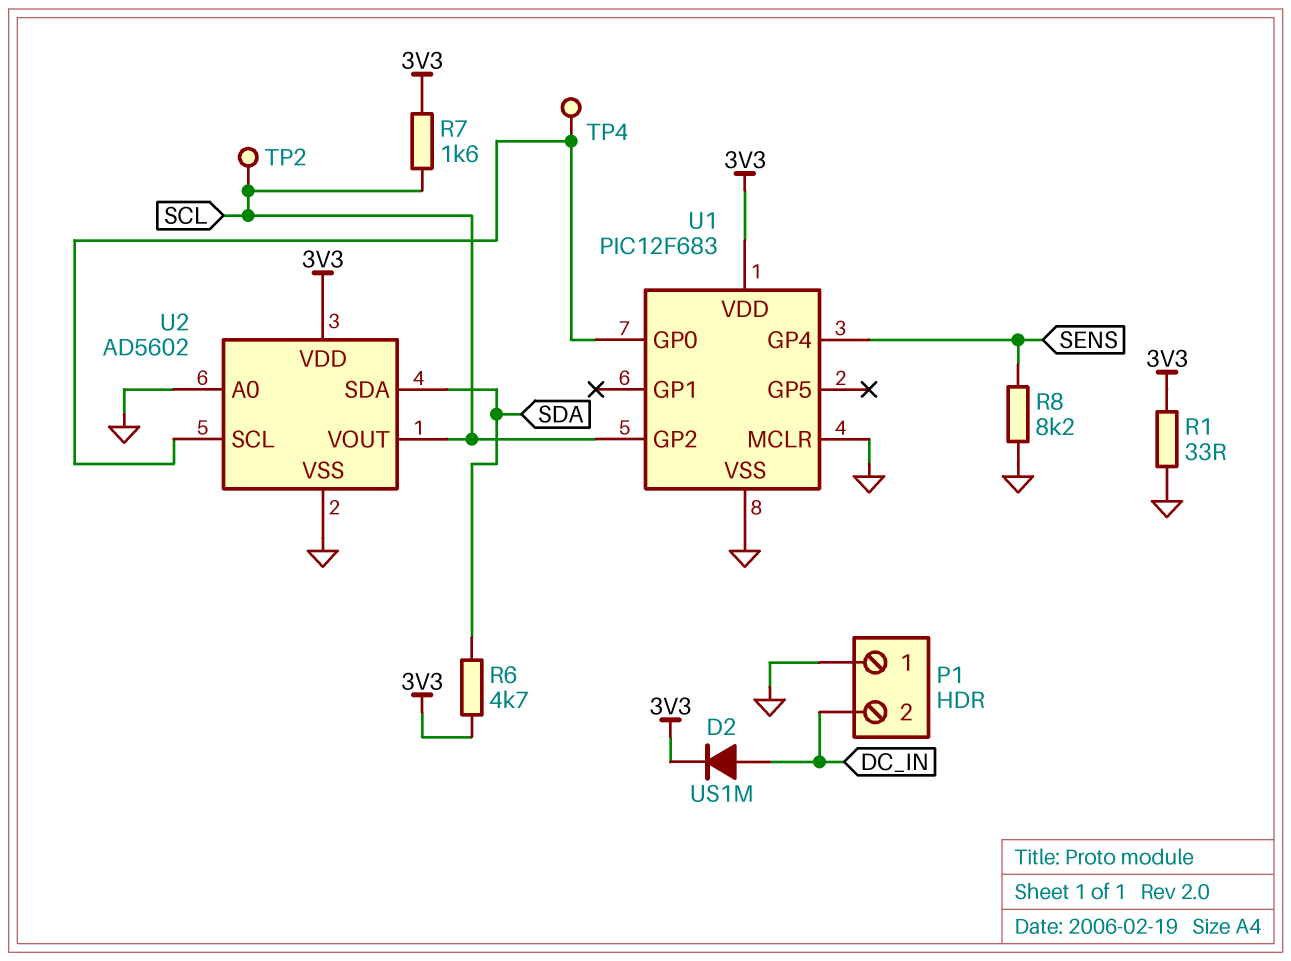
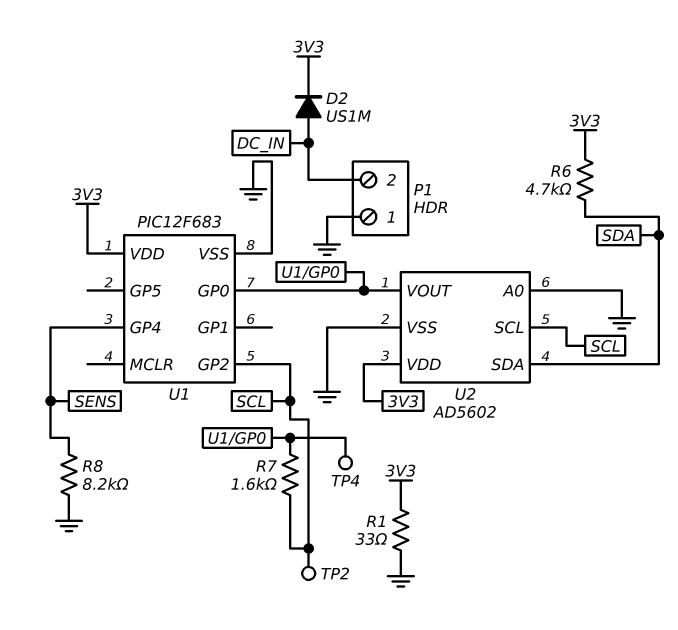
R7: 1.6k (3V3, SCL) -> 1.6k (SCL, U1/GP0)
U1 pin MCLR: GND -> none
U2 pin SCL: U1/GP0 -> SCL
U2 pin VOUT: SCL -> U1/GP0

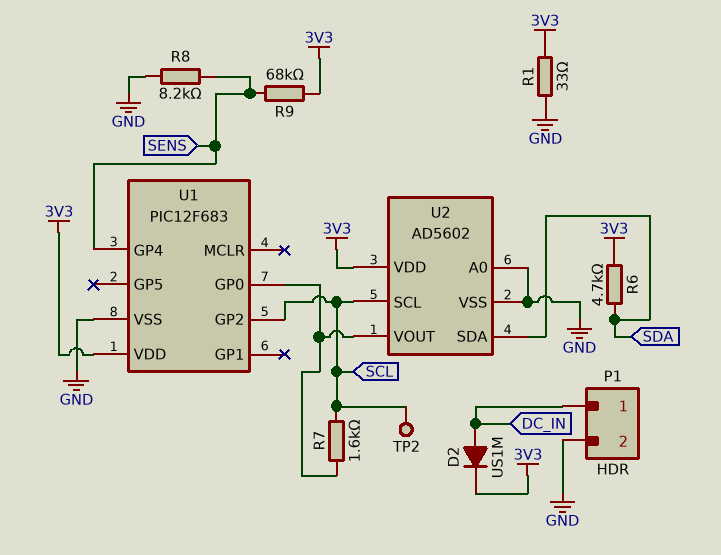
P1 pin 1: GND -> DC_IN
P1 pin 2: DC_IN -> GND
R9: none -> 68k (3V3, SENS)
TP4: test point (U1/GP0) -> none

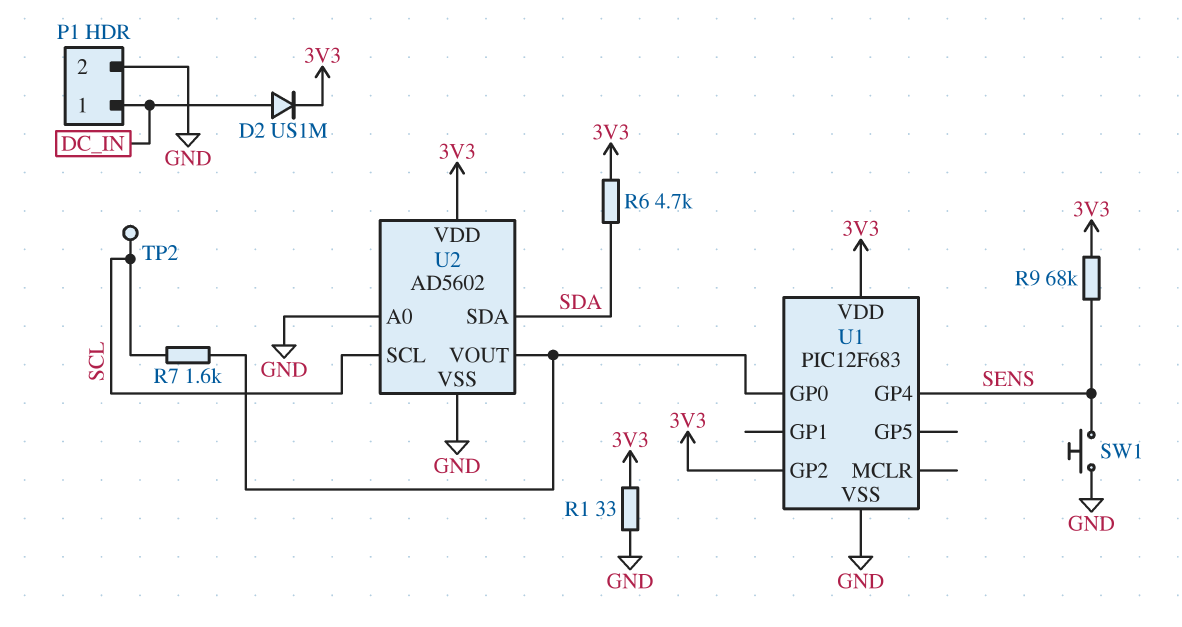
R8: 8.2k (GND, SENS) -> none
SW1: none -> button (GND, SENS)
U1 pin GP2: SCL -> 3V3

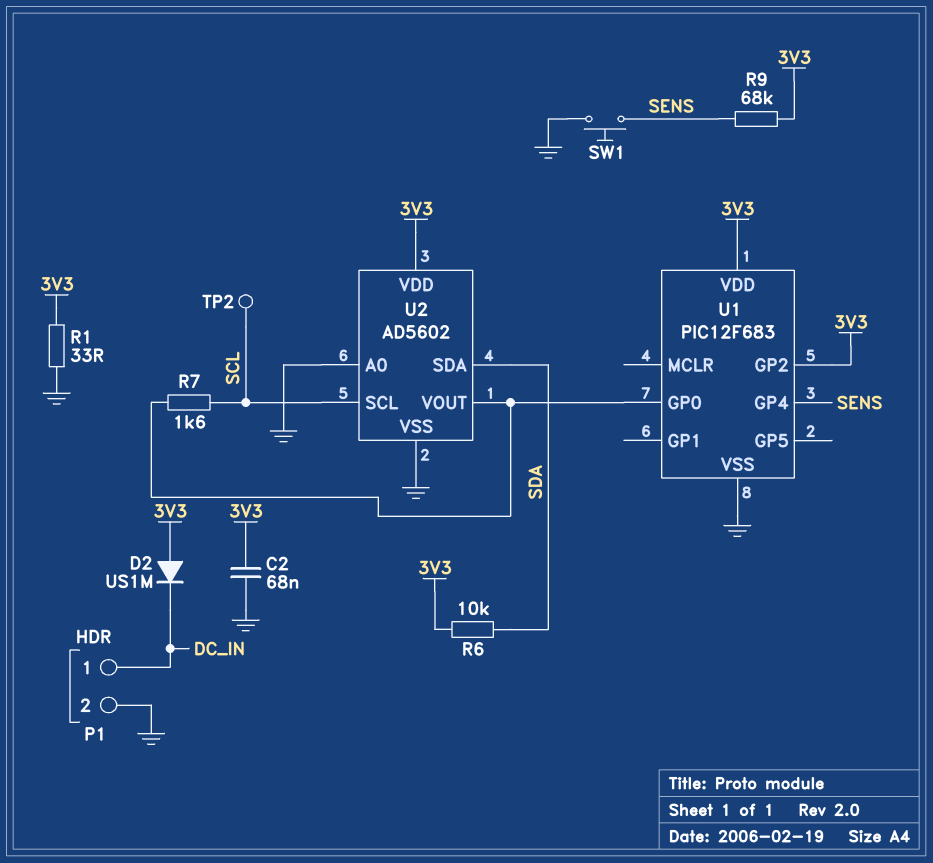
C2: none -> 68nF (3V3, GND)
D2: diode US1M (A DC_IN, K 3V3) -> diode US1M (A 3V3, K DC_IN)
R6: 4.7k (3V3, SDA) -> 10k (3V3, SDA)

